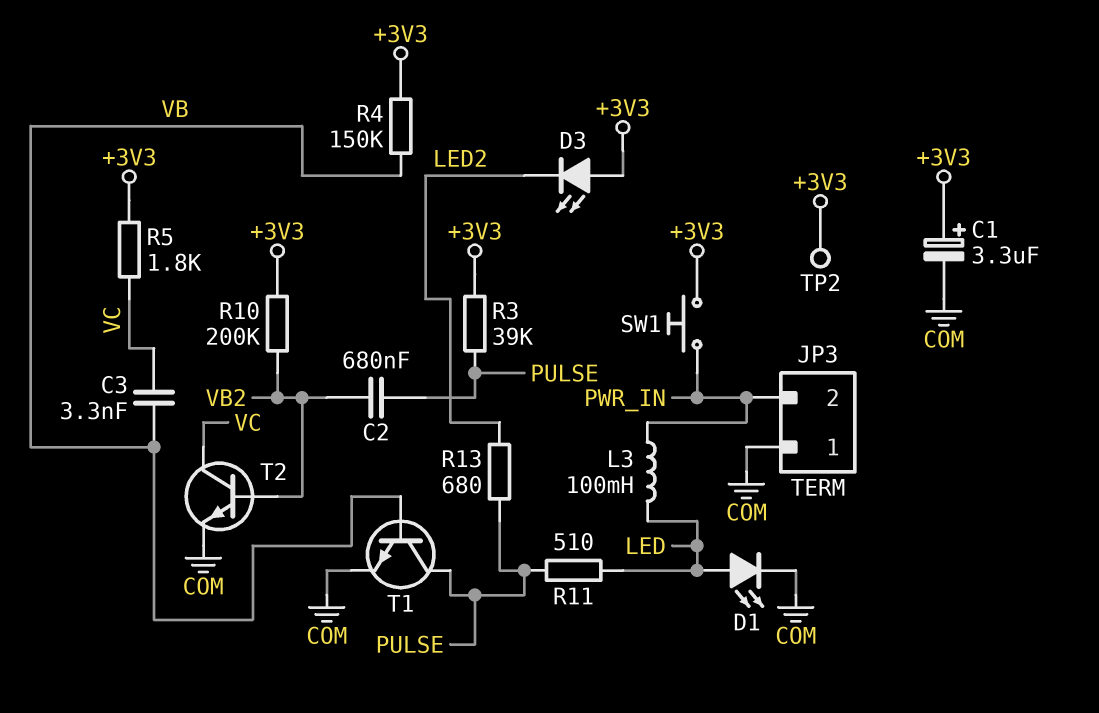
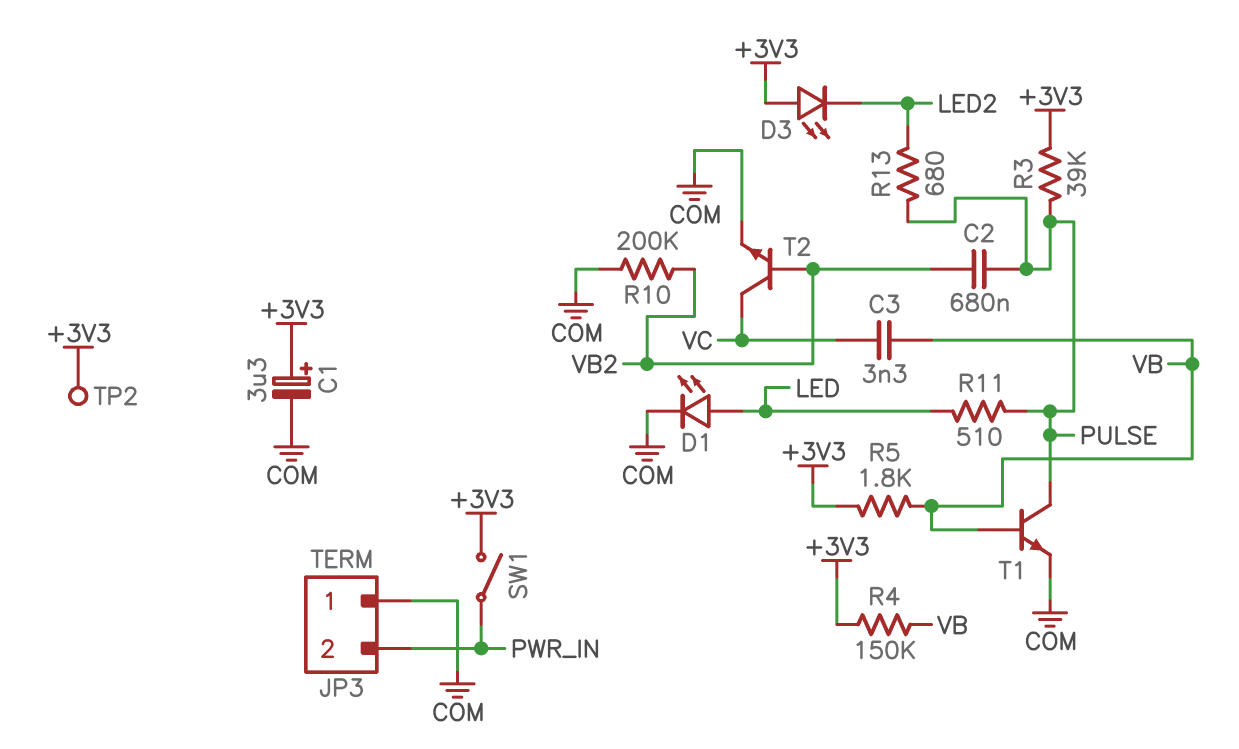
L3: 100mH (LED, PWR_IN) -> none
R5: 1.8k (+3V3, VC) -> 1.8k (+3V3, VB)
R10: 200k (+3V3, VB2) -> 200k (COM, VB2)
SW1: button (+3V3, PWR_IN) -> switch (+3V3, PWR_IN)

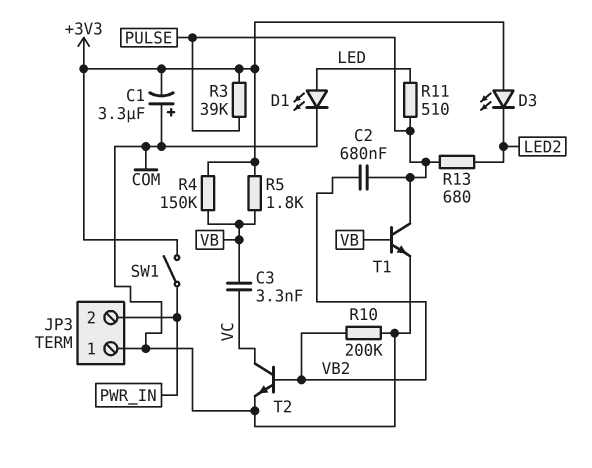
C1: 3.3uF (plus +3V3, minus COM) -> 3.3uF (plus COM, minus +3V3)
TP2: test point (+3V3) -> none

